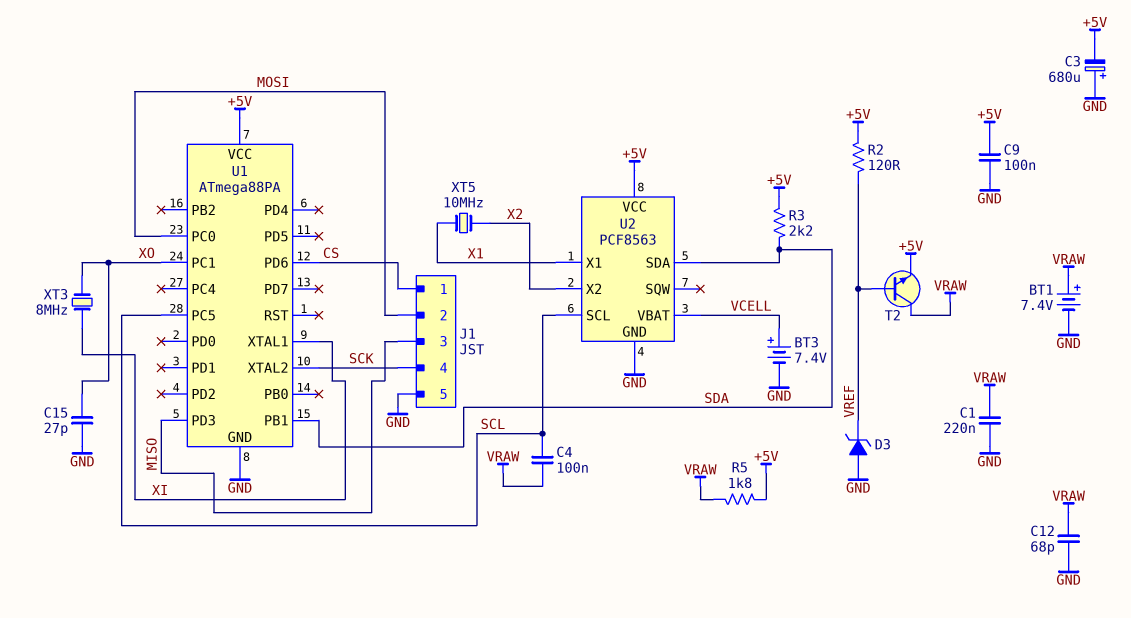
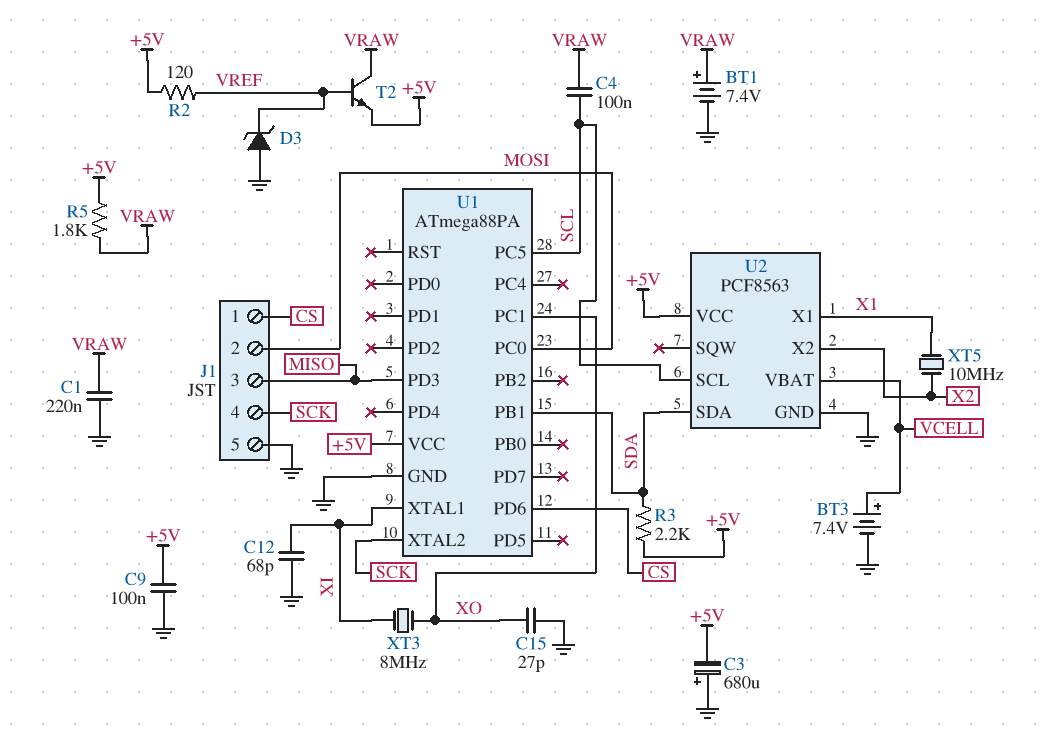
C12: 68pF (GND, VRAW) -> 68pF (GND, XI)

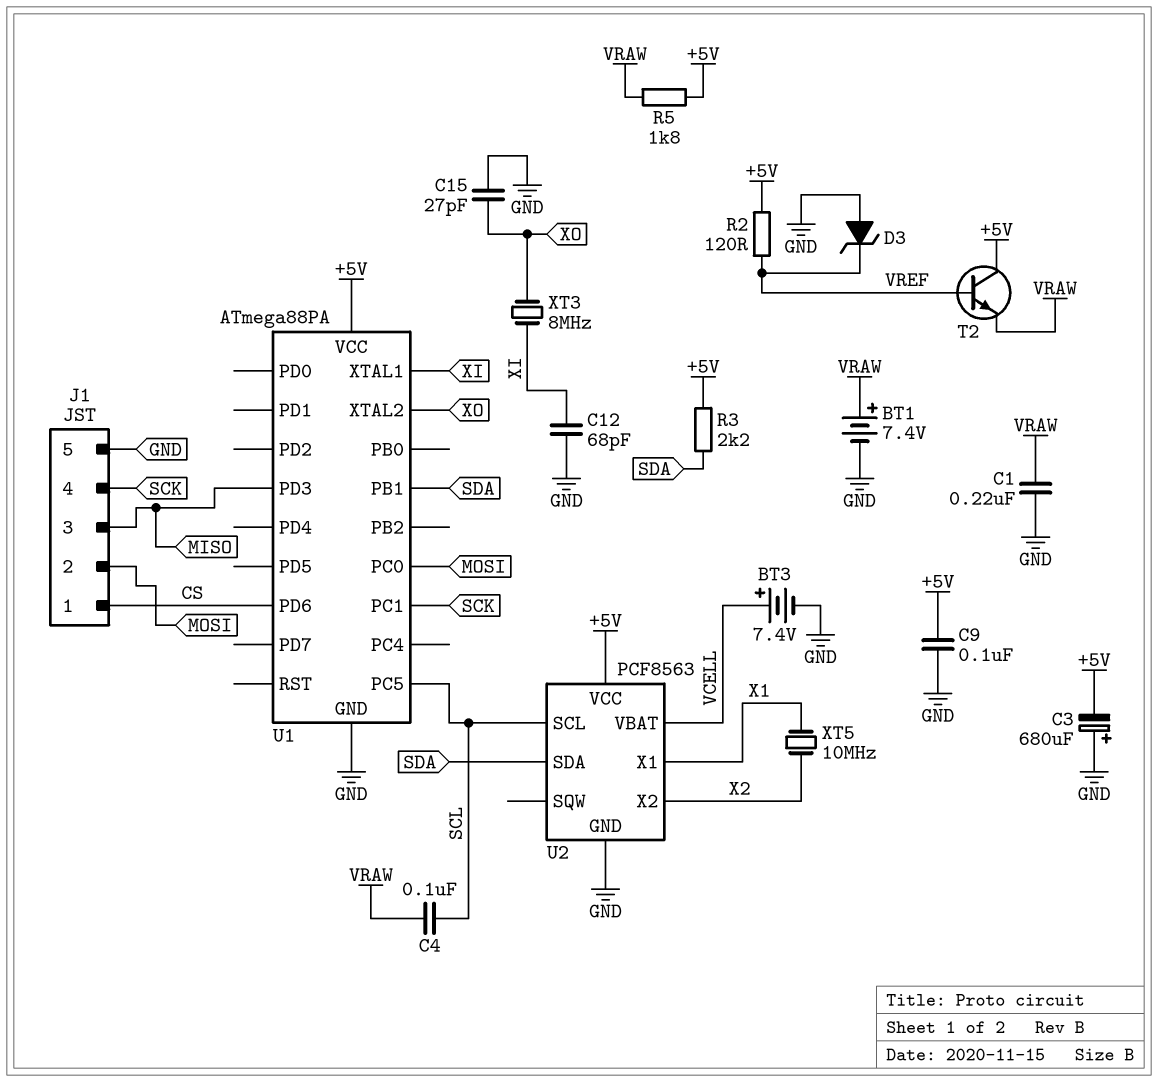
T2: NPN (B VREF, C VRAW, E +5V) -> NPN (B VREF, C +5V, E VRAW)
U1 pin PC1: XO -> SCK
U1 pin XTAL2: SCK -> XO

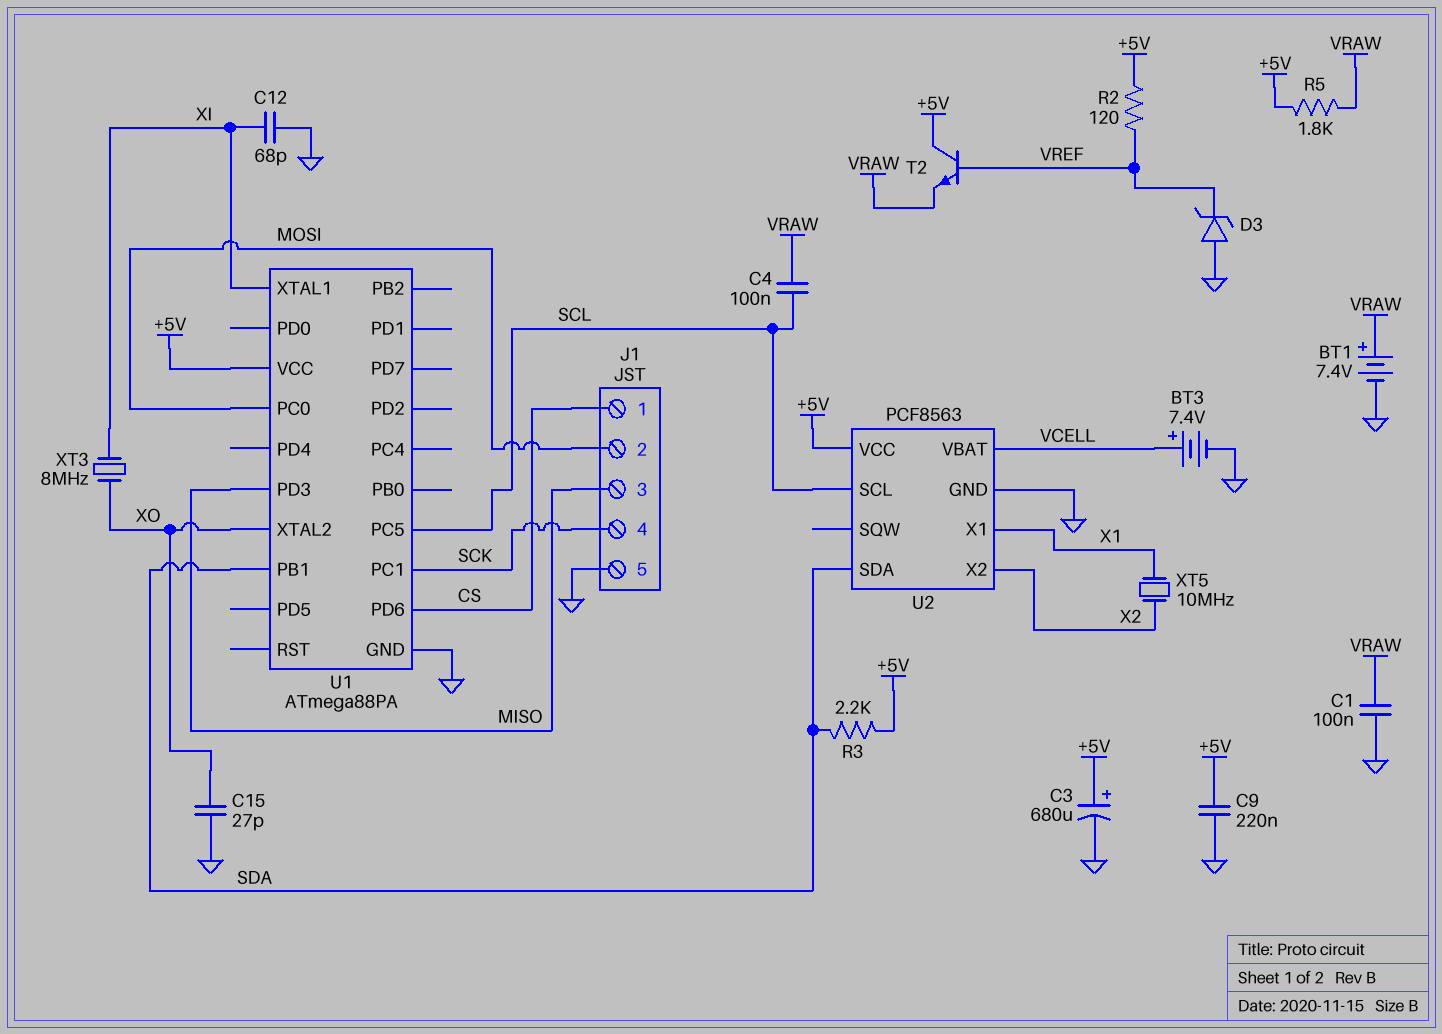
C1: 220nF (GND, VRAW) -> 100nF (GND, VRAW)
C3: 680uF (plus GND, minus +5V) -> 680uF (plus +5V, minus GND)
C9: 100nF (+5V, GND) -> 220nF (+5V, GND)

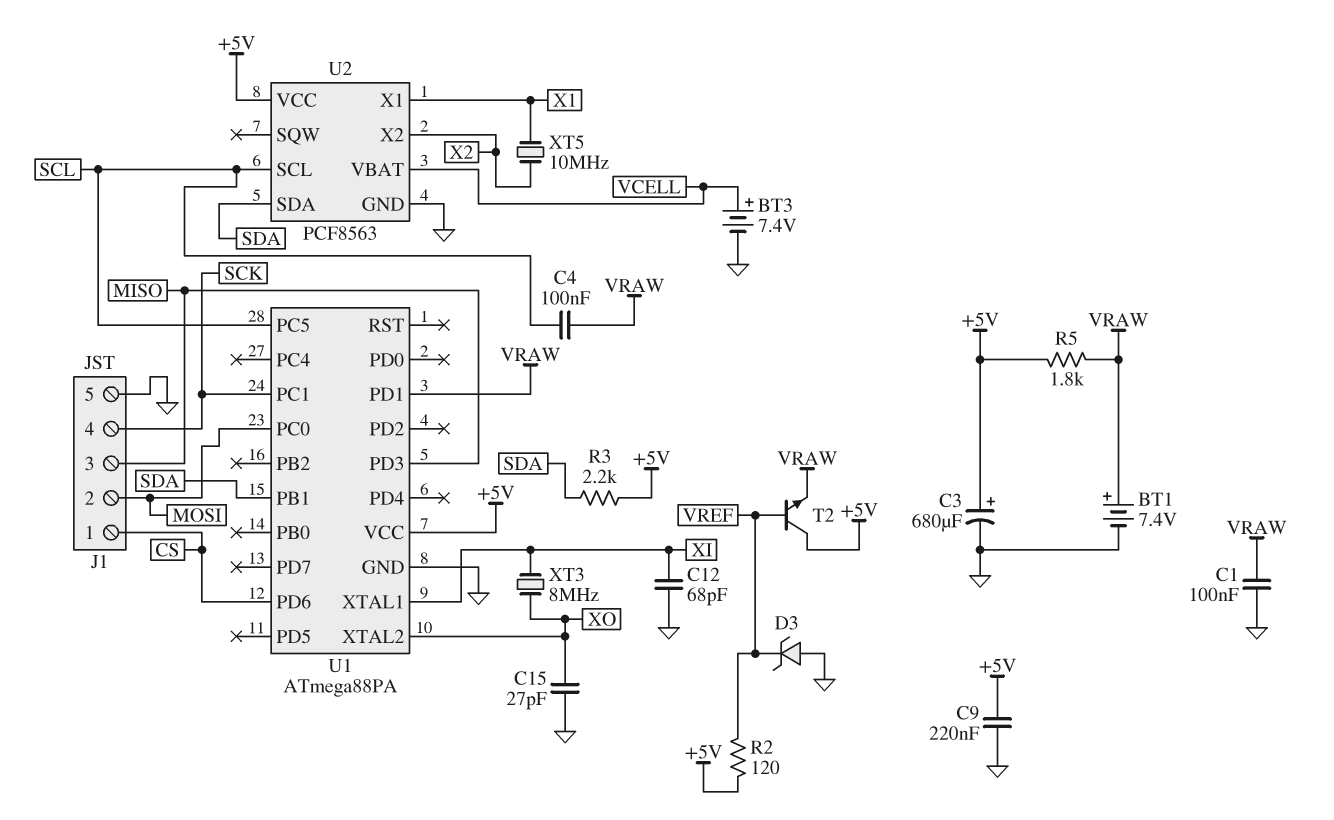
U1 pin PD1: none -> VRAW

